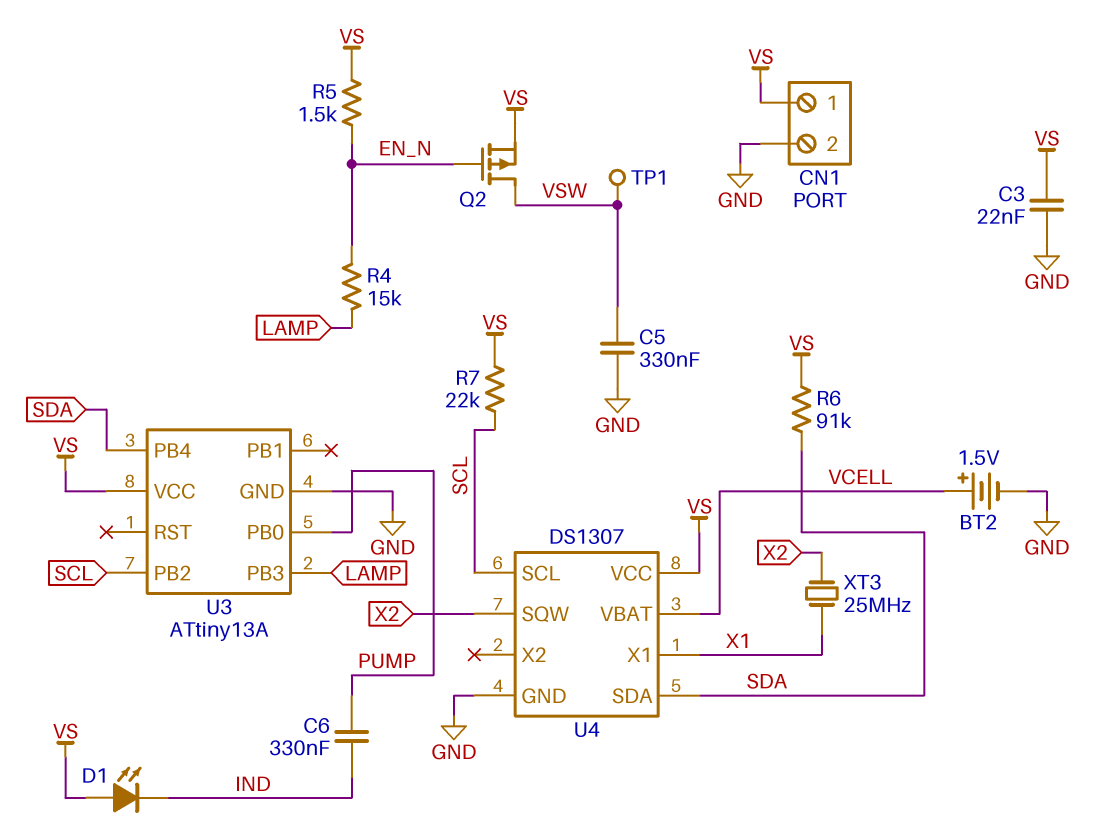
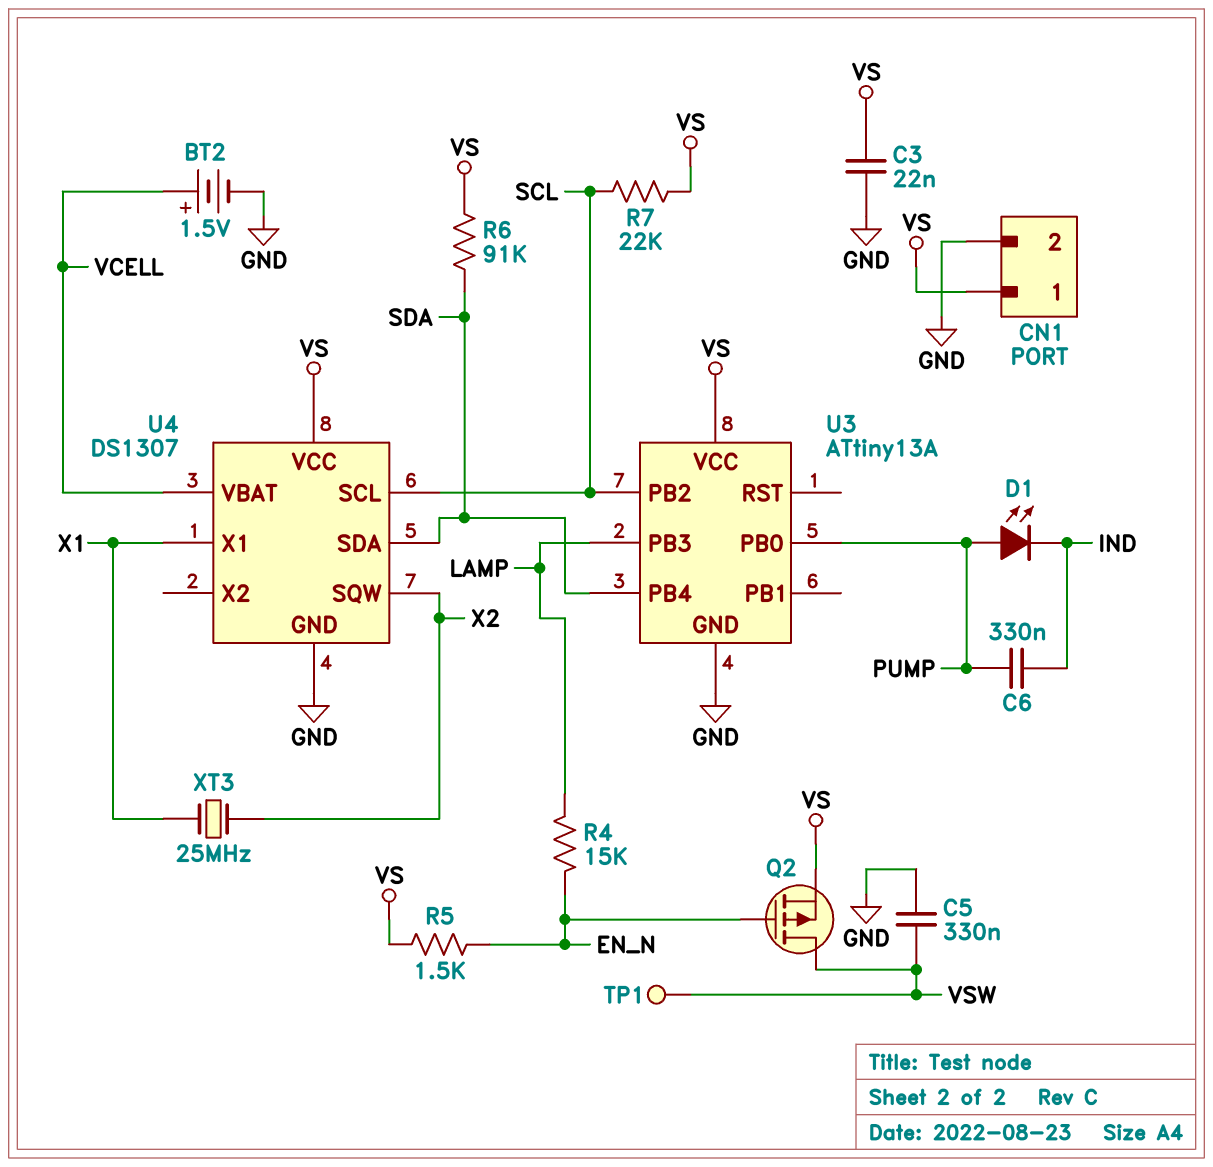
D1: LED (A VS, K IND) -> LED (A PUMP, K IND)

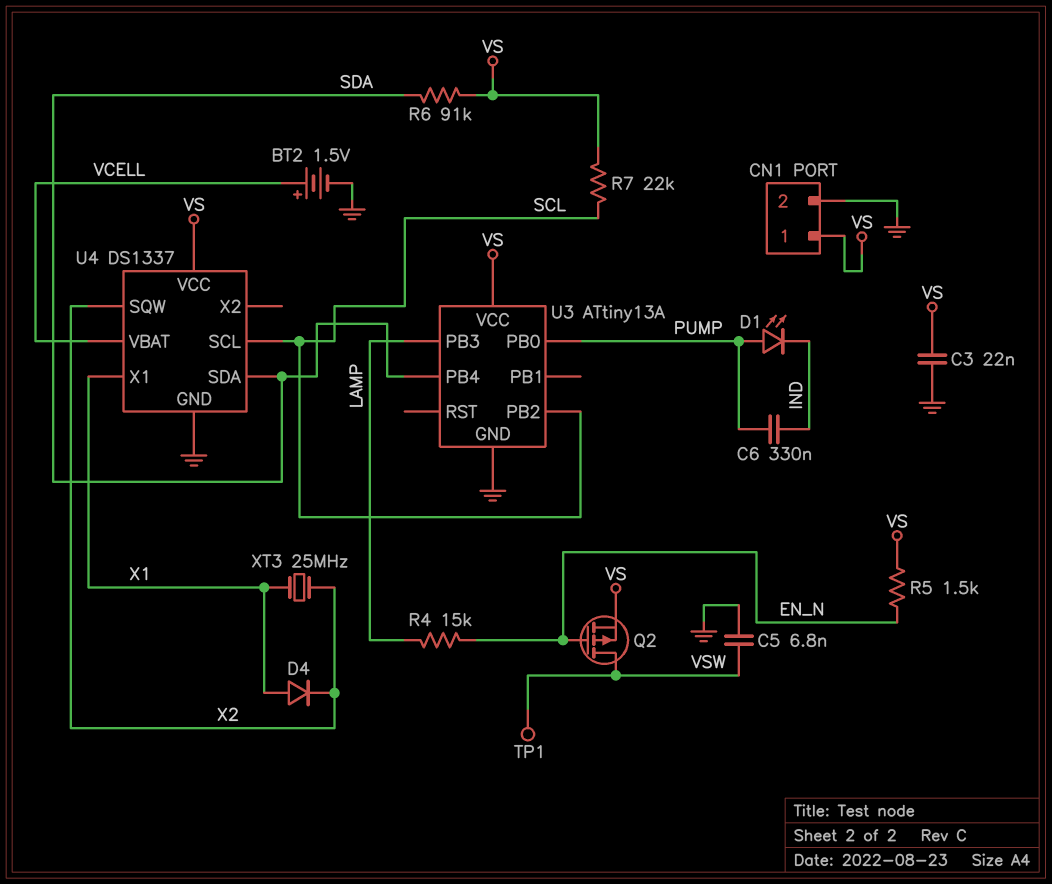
C5: 330nF (GND, VSW) -> 6.8nF (GND, VSW)
D4: none -> diode (A X1, K X2)
U4: DS1307 -> DS1337

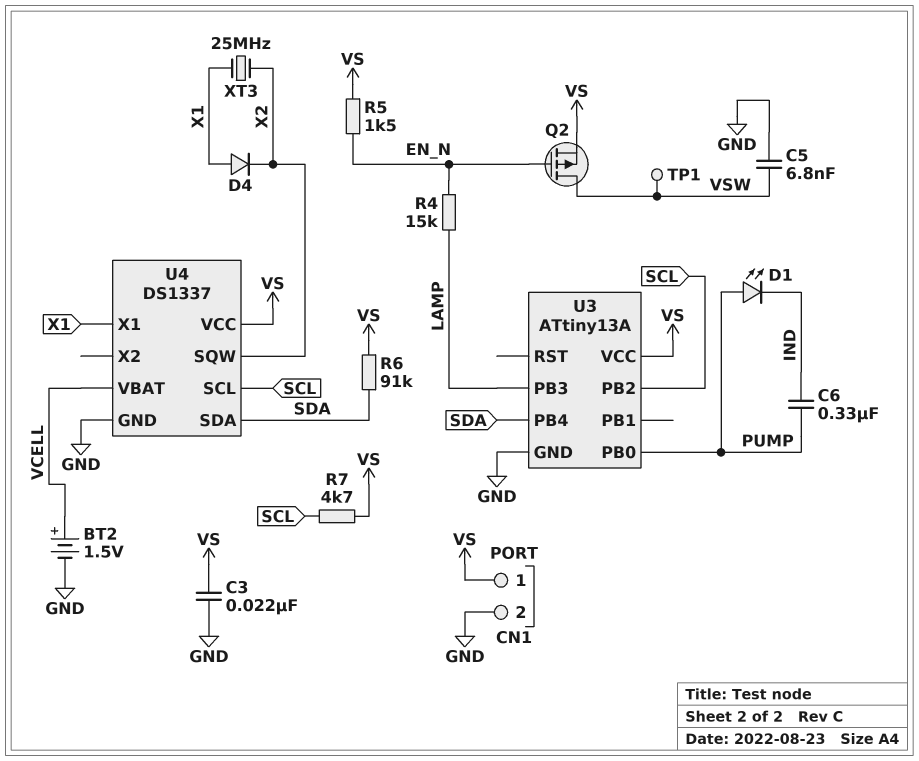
R7: 22k (SCL, VS) -> 4.7k (SCL, VS)

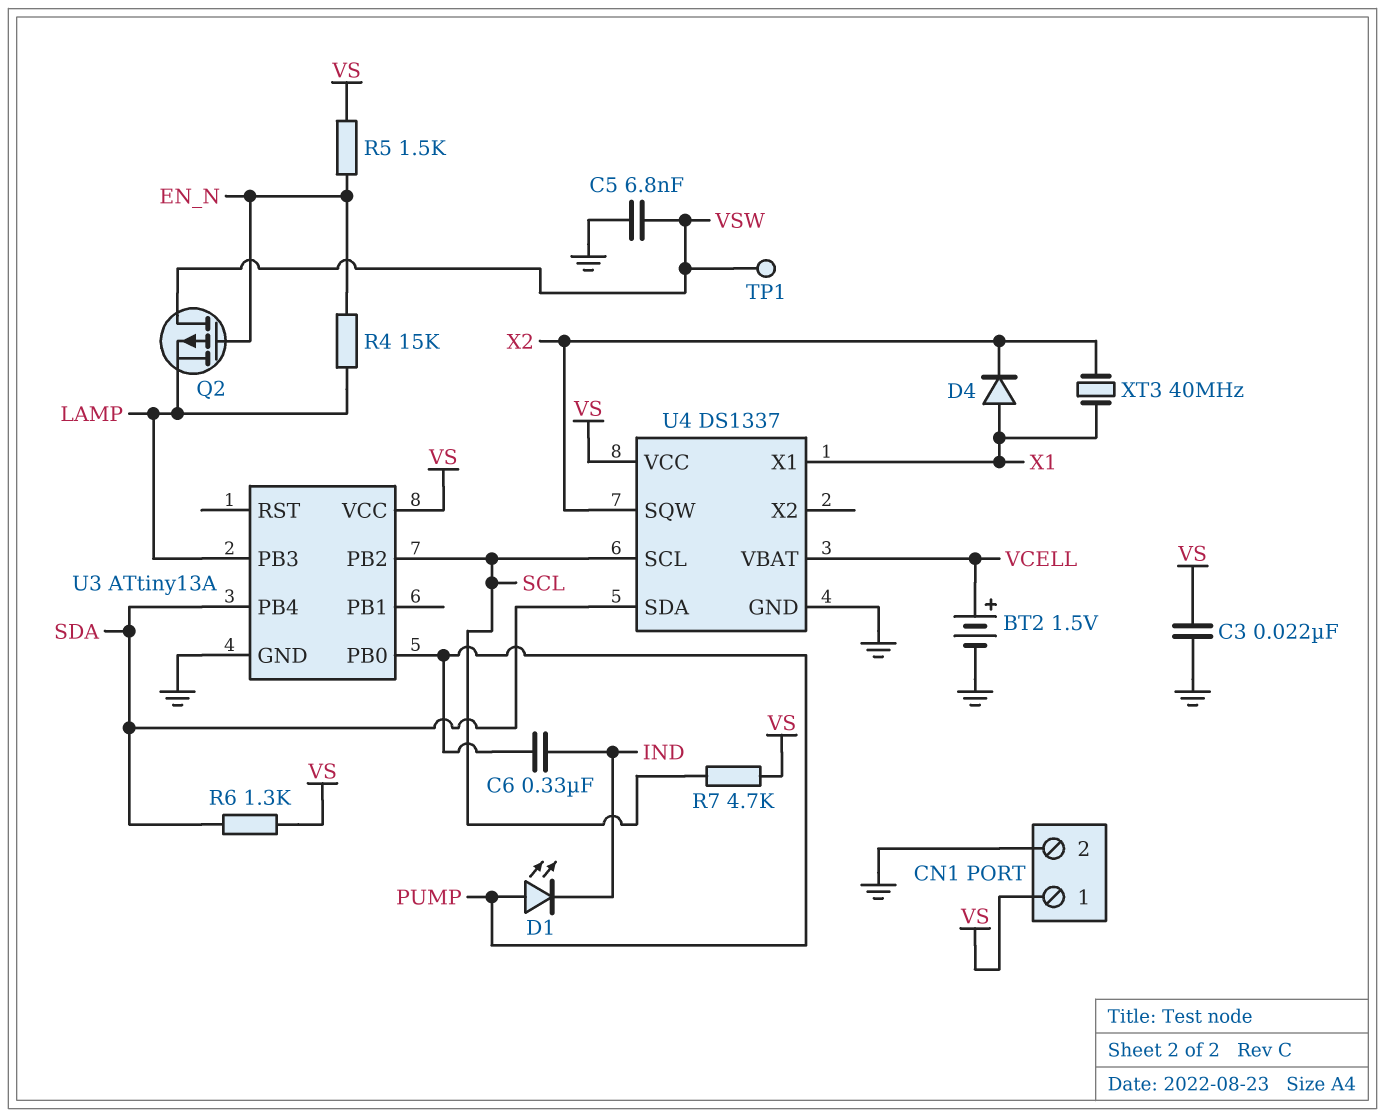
Q2: PMOS (G EN_N, D VSW, S VS) -> PMOS (G EN_N, D VSW, S LAMP)
R6: 91k (SDA, VS) -> 1.3k (SDA, VS)
XT3: 25MHz (X1, X2) -> 40MHz (X1, X2)

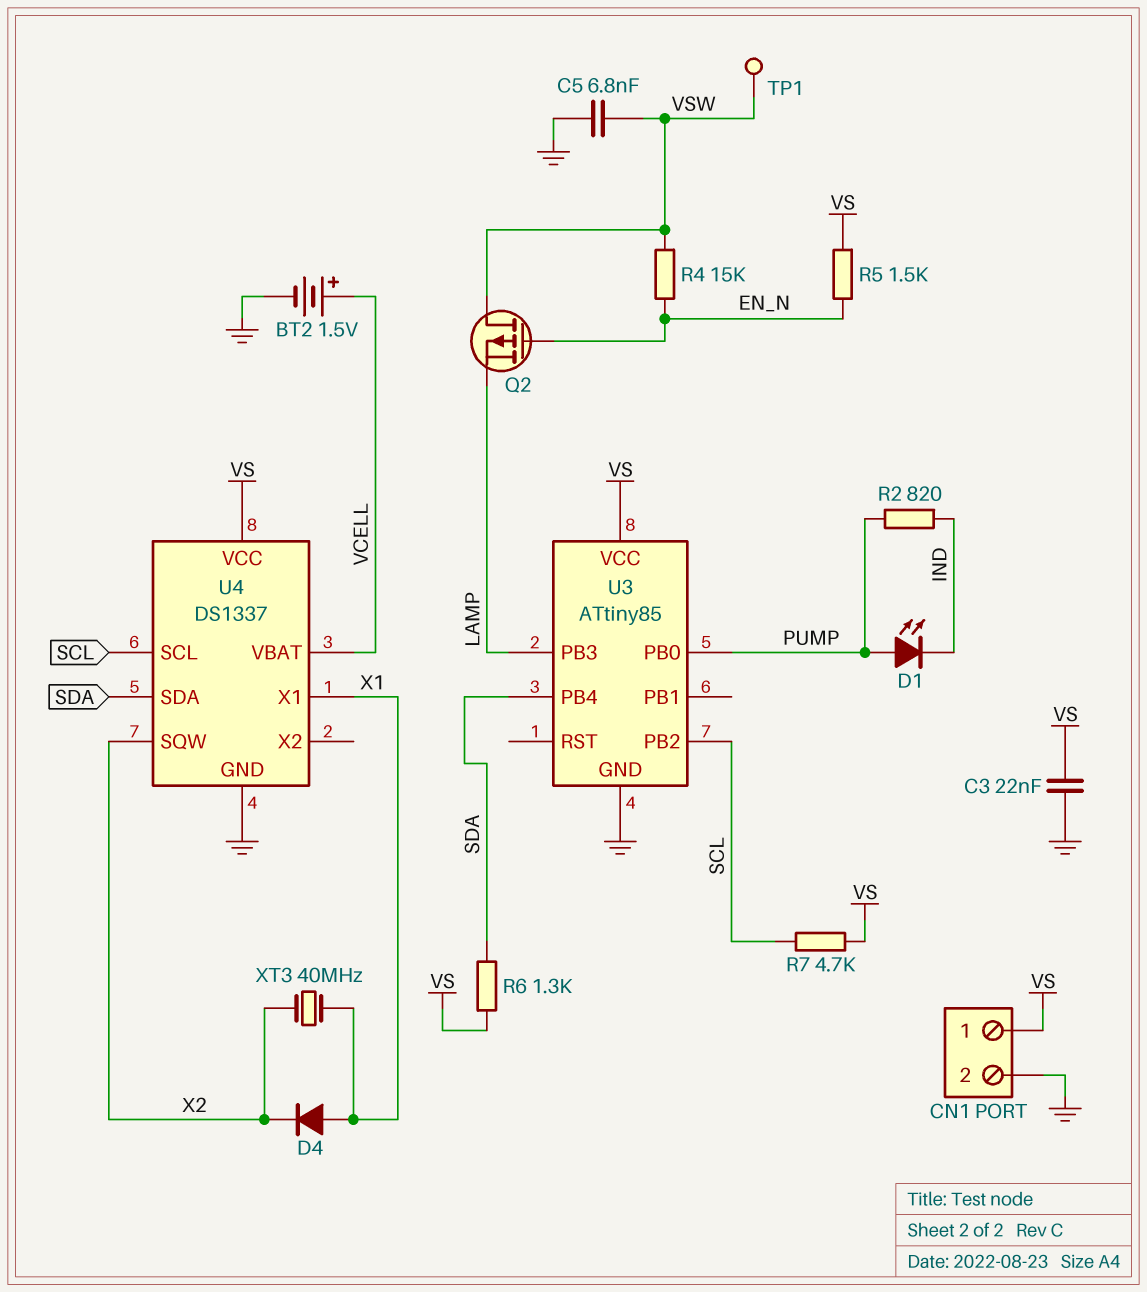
C6: 330nF (IND, PUMP) -> none
R2: none -> 820 (IND, PUMP)
R4: 15k (EN_N, LAMP) -> 15k (EN_N, VSW)
U3: ATtiny13A -> ATtiny85

